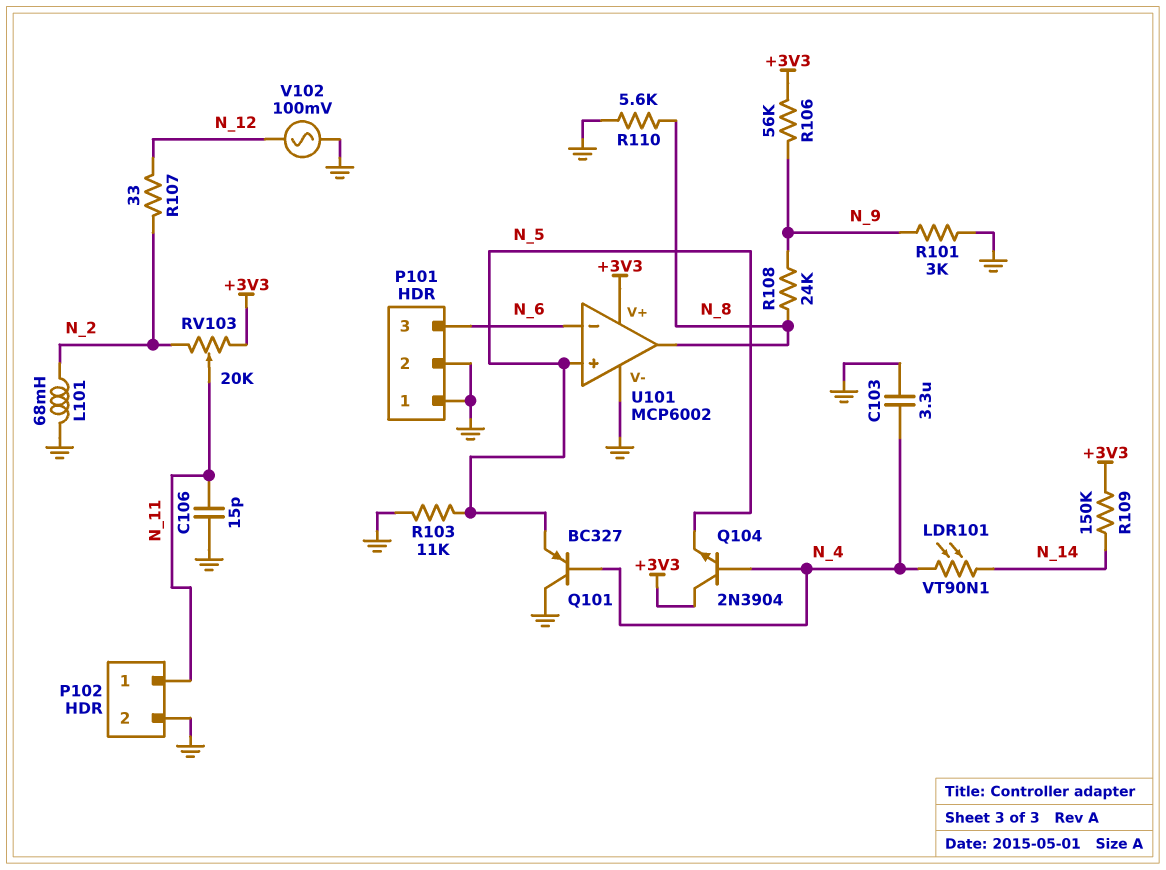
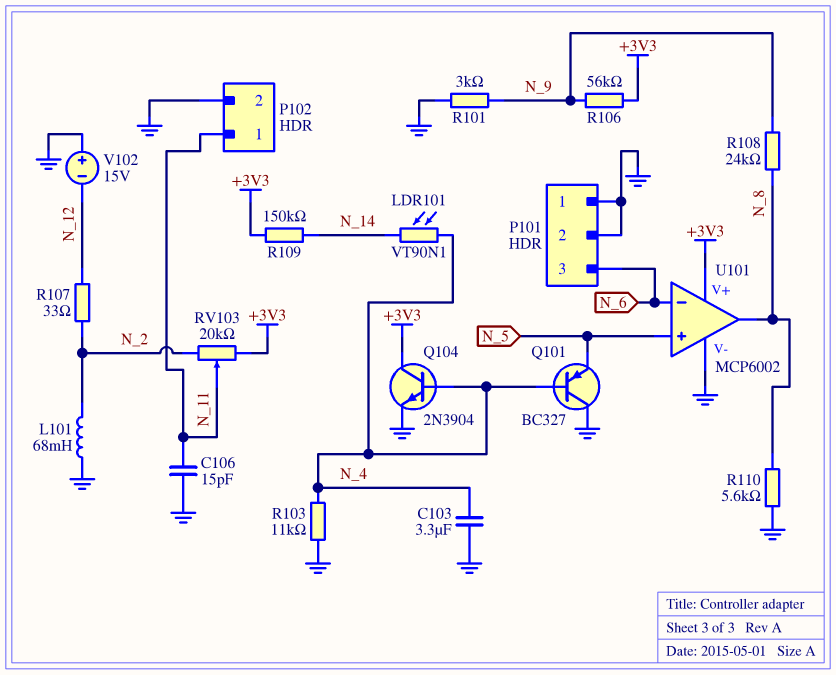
Q104: NPN 2N3904 (B N_4, C +3V3, E N_5) -> NPN 2N3904 (B N_4, C +3V3, E GND)
R103: 11k (GND, N_5) -> 11k (GND, N_4)
V102: AC 100mV (GND, N_12) -> 15V (plus GND, minus N_12)

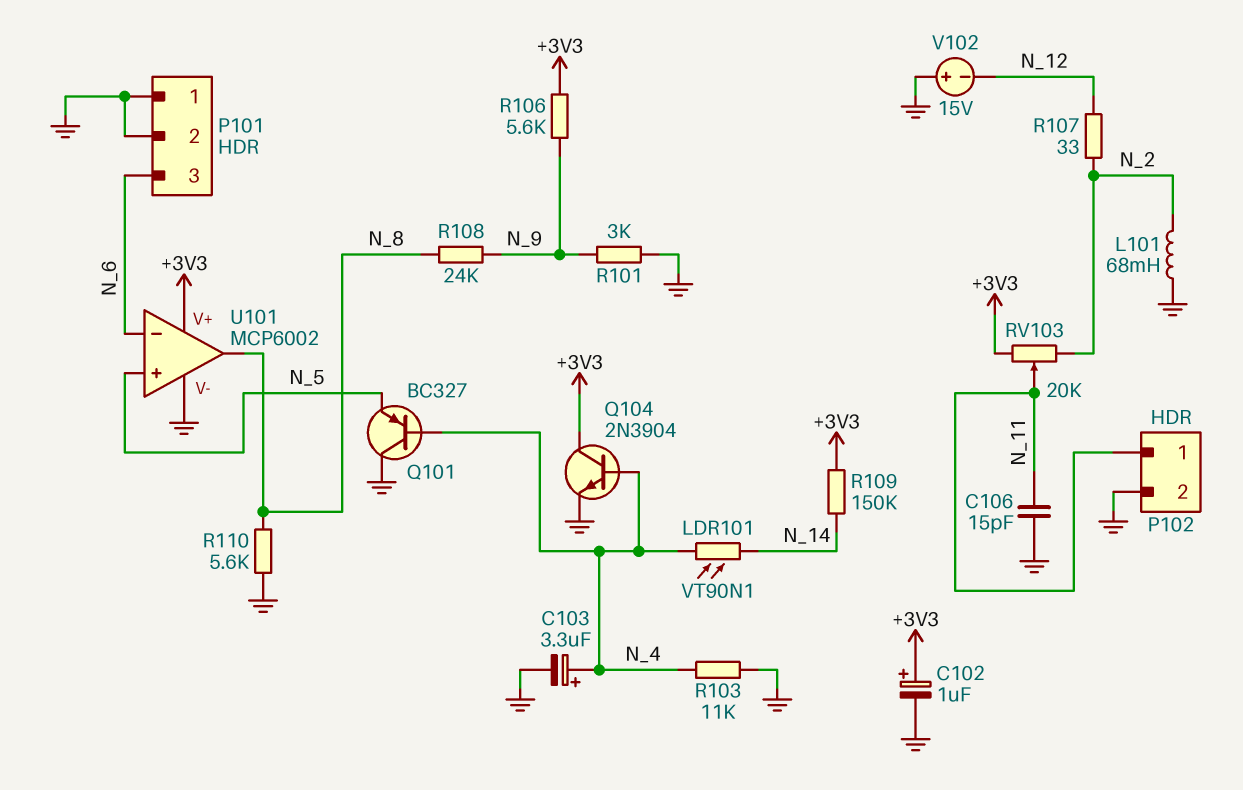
C102: none -> 1uF (plus +3V3, minus GND)
C103: 3.3uF (GND, N_4) -> 3.3uF (plus N_4, minus GND)
R106: 56k (+3V3, N_9) -> 5.6k (+3V3, N_9)

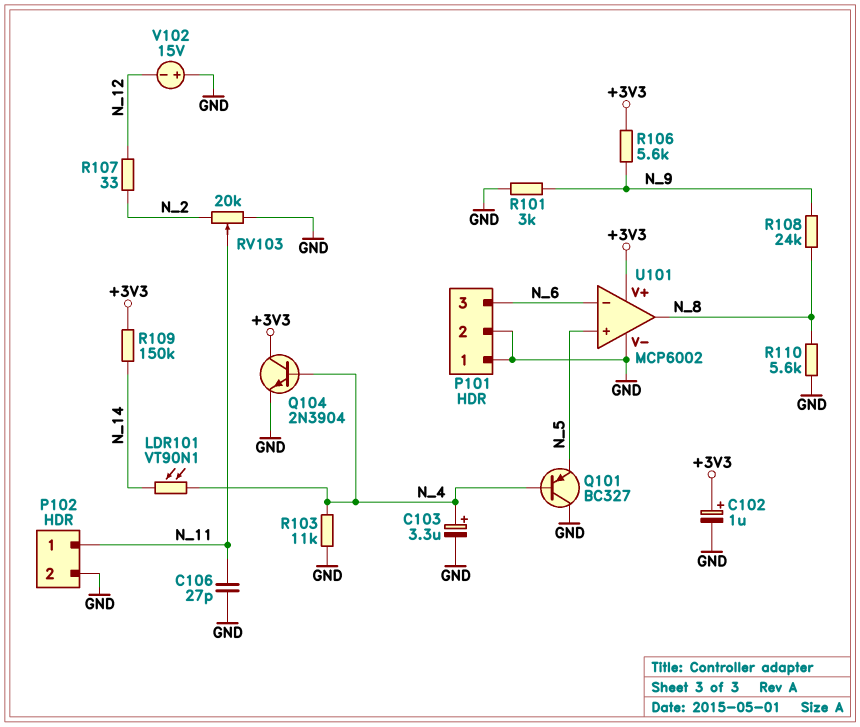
C106: 15pF (GND, N_11) -> 27pF (GND, N_11)
L101: 68mH (GND, N_2) -> none
RV103: 20k (+3V3, N_2, wiper N_11) -> 20k (GND, N_2, wiper N_11)

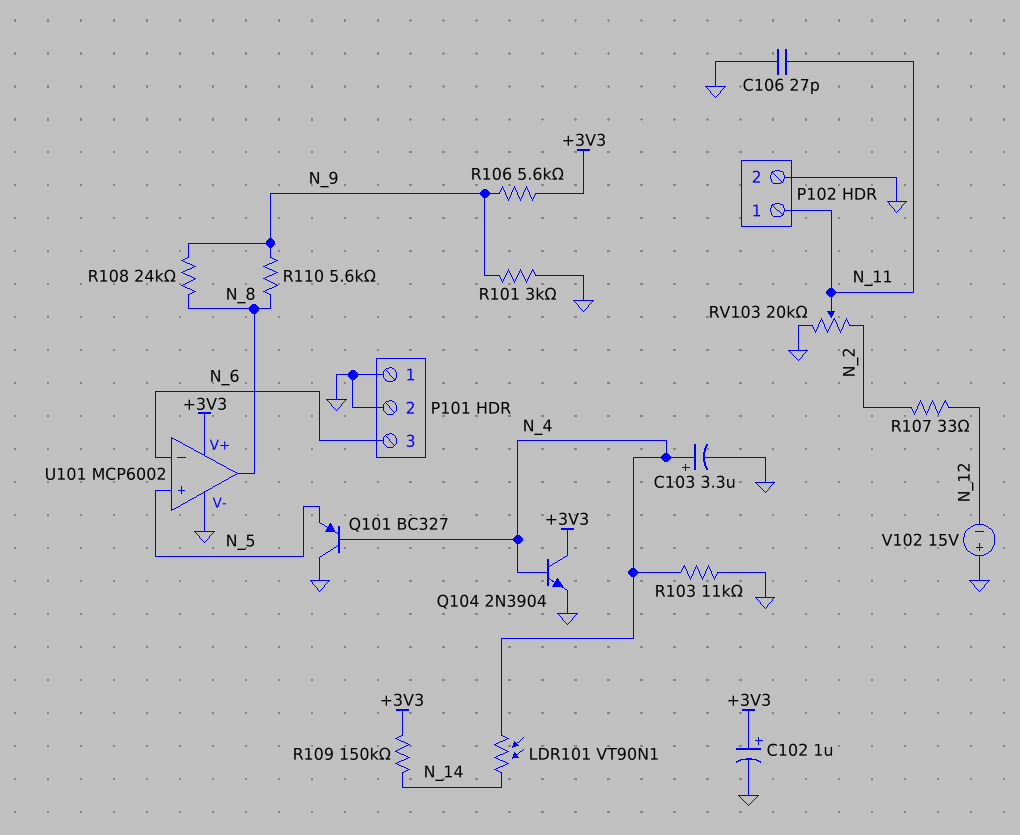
R110: 5.6k (GND, N_8) -> 5.6k (N_8, N_9)

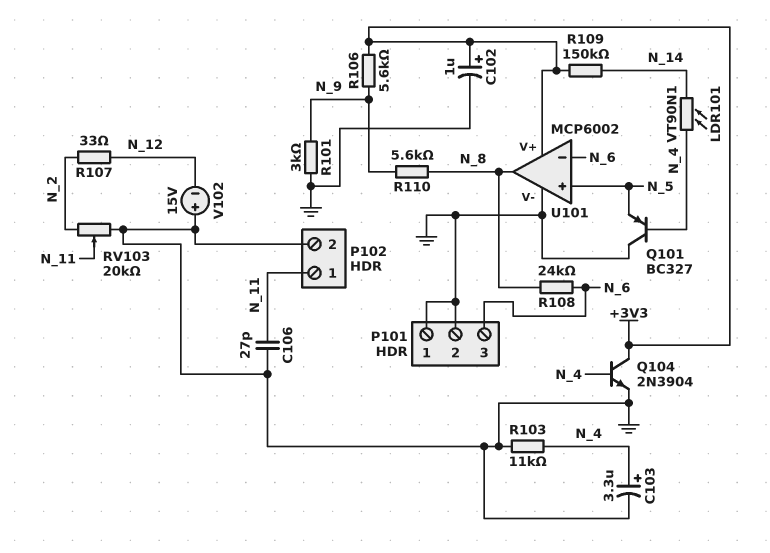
R108: 24k (N_8, N_9) -> 24k (N_6, N_8)

